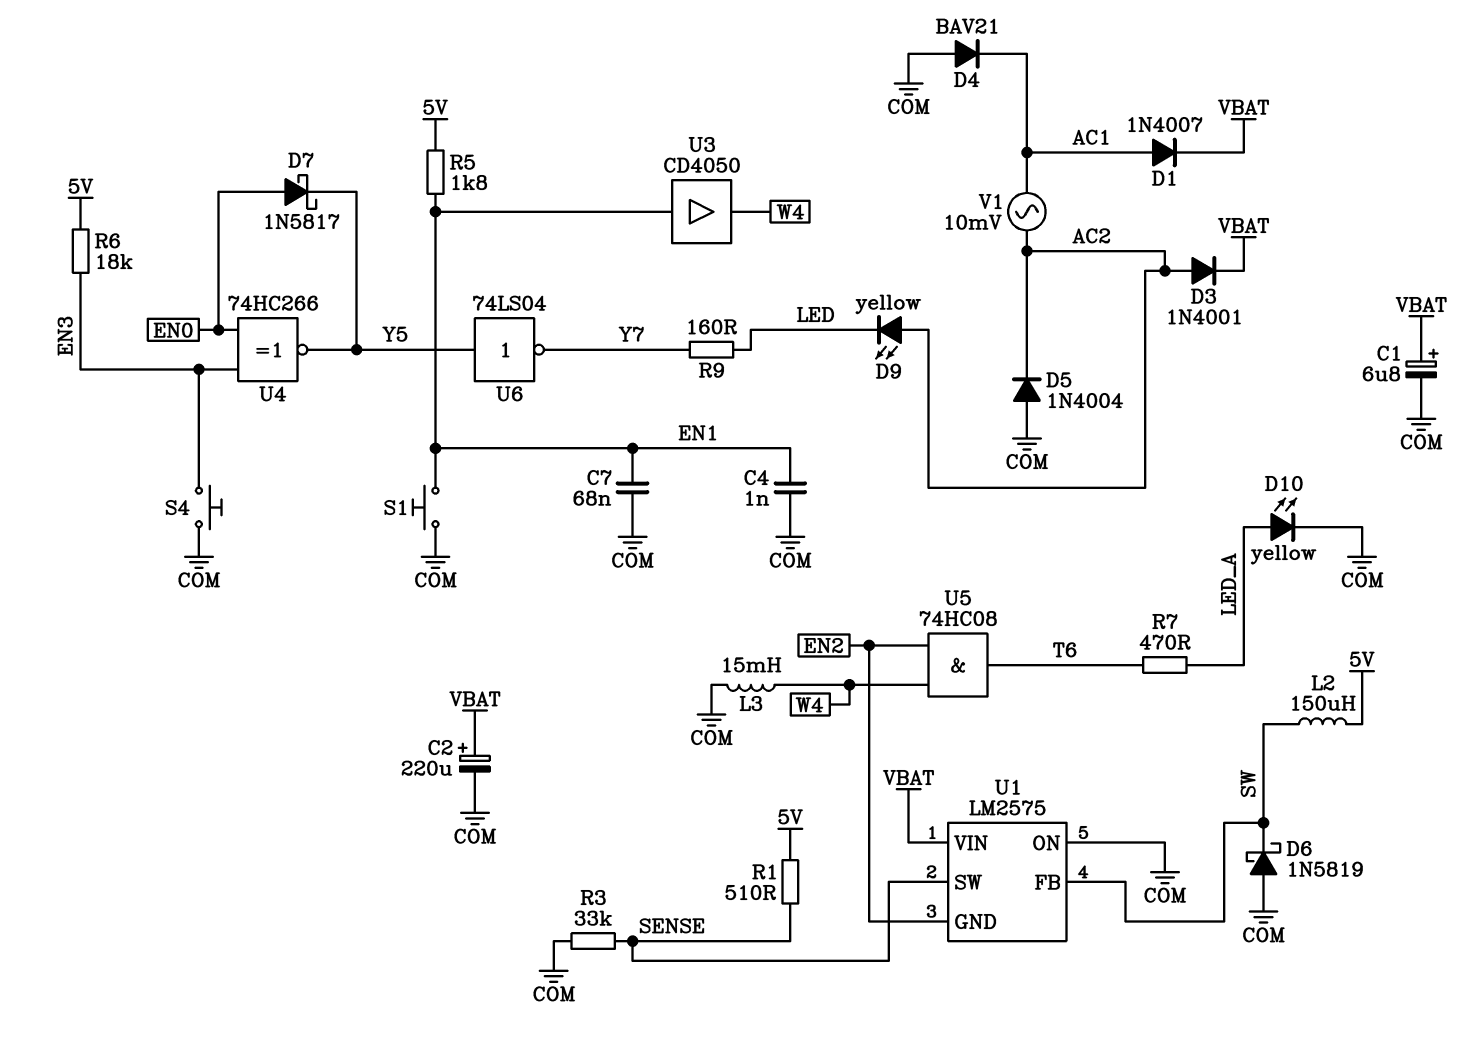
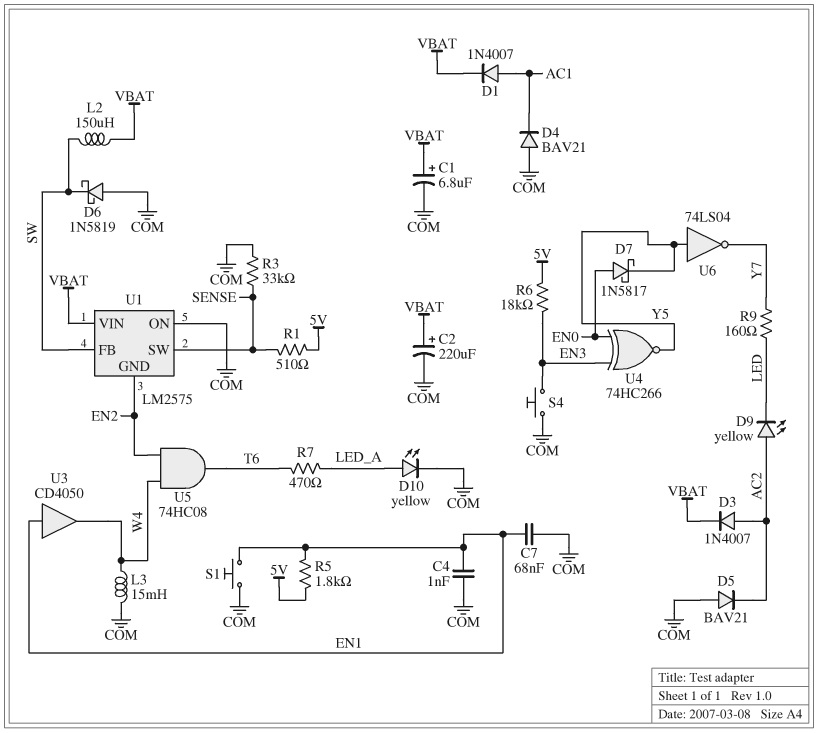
D3: diode 1N4001 (A AC2, K VBAT) -> diode 1N4007 (A AC2, K VBAT)
D5: diode 1N4004 (A COM, K AC2) -> diode BAV21 (A COM, K AC2)
L2: 150uH (5V, SW) -> 150uH (SW, VBAT)
V1: AC 10mV (AC1, AC2) -> none

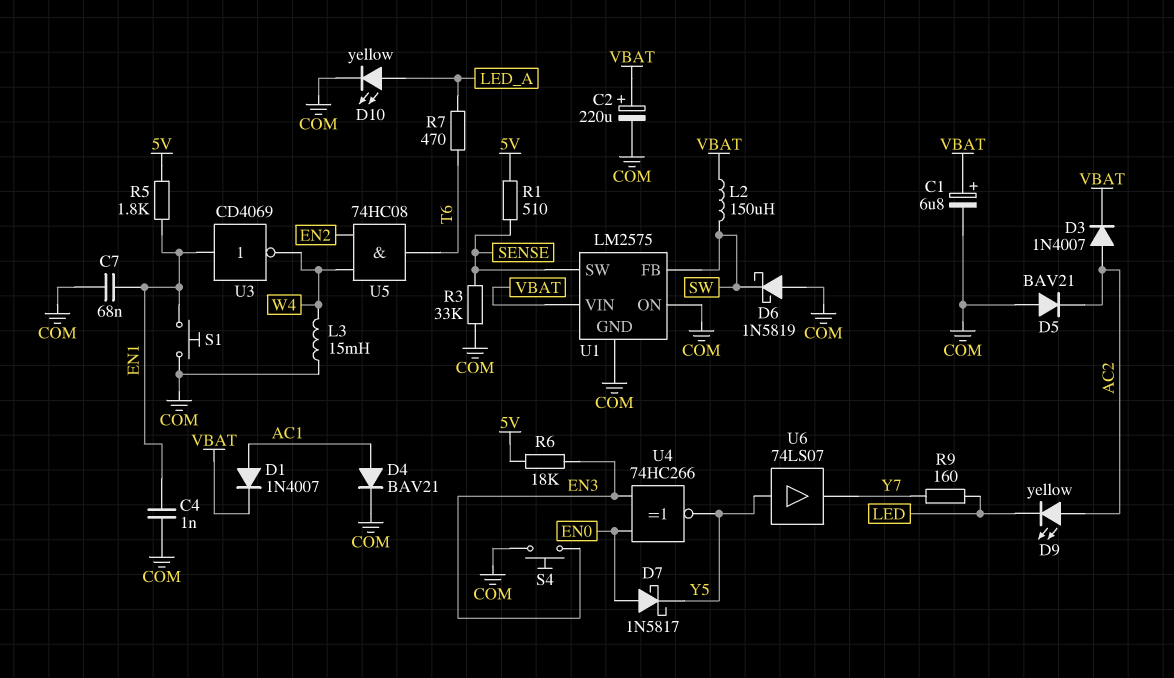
D4: diode BAV21 (A COM, K AC1) -> diode BAV21 (A AC1, K COM)
U1 pin GND: EN2 -> COM
U3: buffer CD4050 (in EN1, out W4) -> NOT CD4069 (in EN1, out W4)
U6: NOT 74LS04 (in Y5, out Y7) -> buffer 74LS07 (in Y5, out Y7)

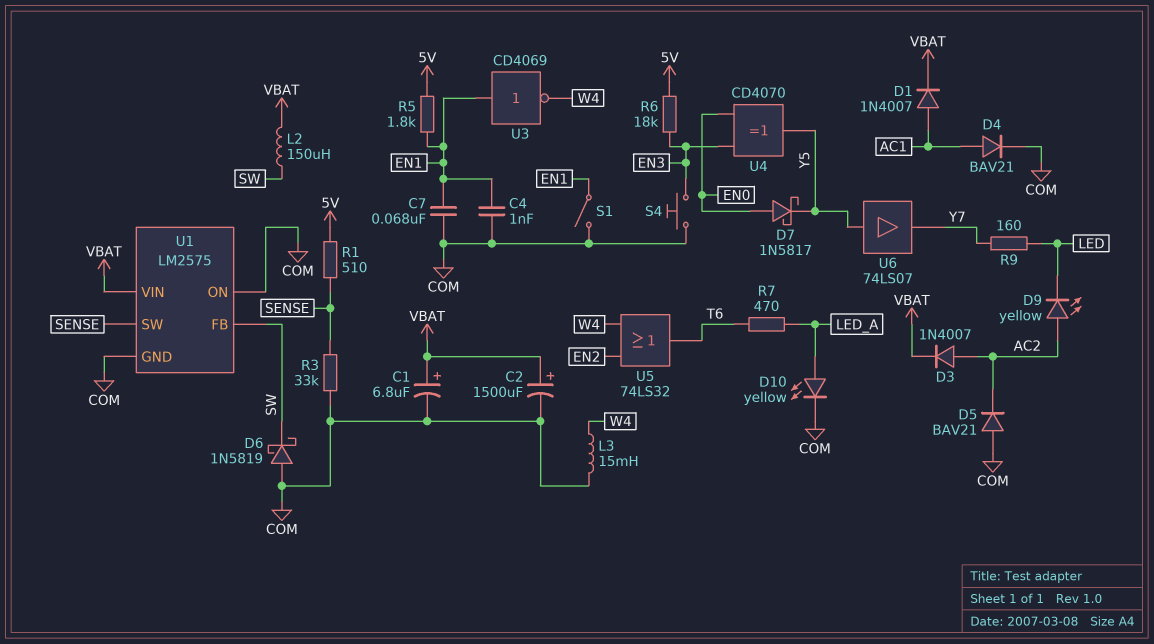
C2: 220uF (plus VBAT, minus COM) -> 1500uF (plus VBAT, minus COM)
S1: button (COM, EN1) -> switch (COM, EN1)
U4: XNOR 74HC266 (in EN0, in EN3, out Y5) -> XOR CD4070 (in EN0, in EN3, out Y5)
U5: AND 74HC08 (in EN2, in W4, out T6) -> OR 74LS32 (in EN2, in W4, out T6)

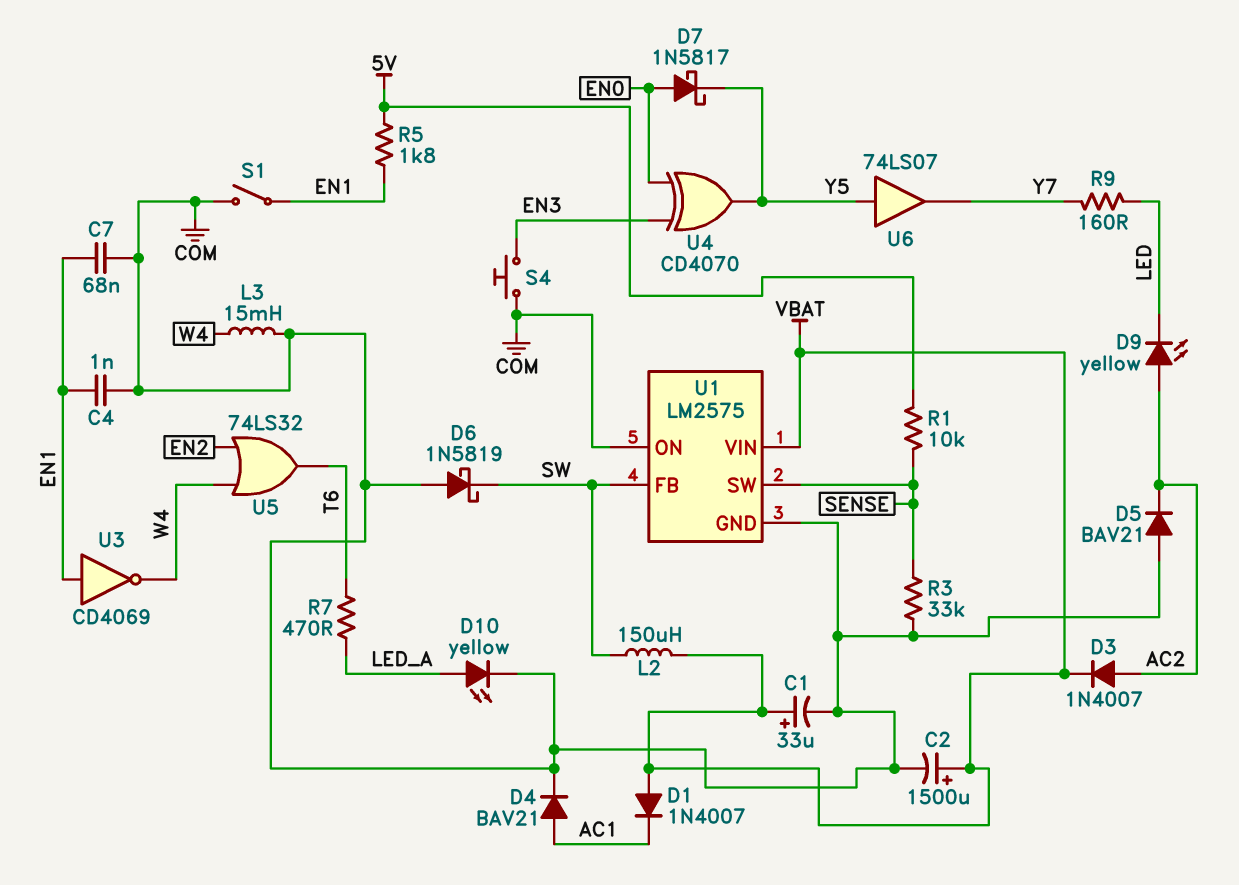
C1: 6.8uF (plus VBAT, minus COM) -> 33uF (plus VBAT, minus COM)
D1: diode 1N4007 (A AC1, K VBAT) -> diode 1N4007 (A VBAT, K AC1)
R1: 510 (5V, SENSE) -> 10k (5V, SENSE)
R6: 18k (5V, EN3) -> none

